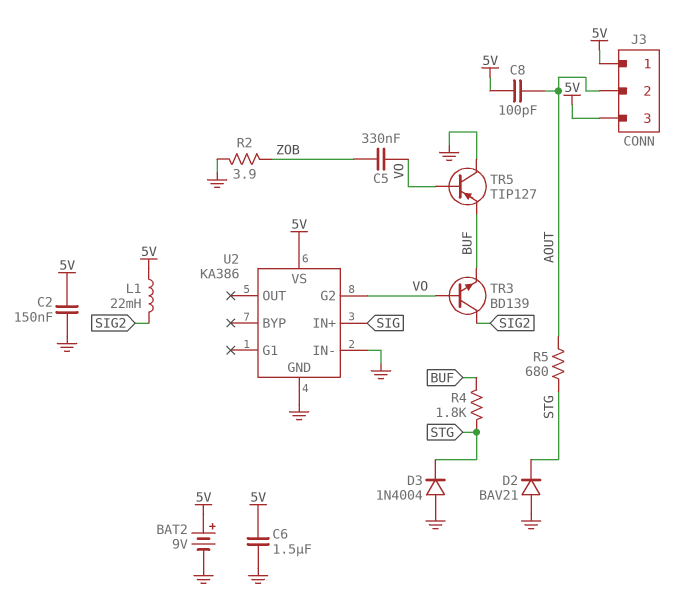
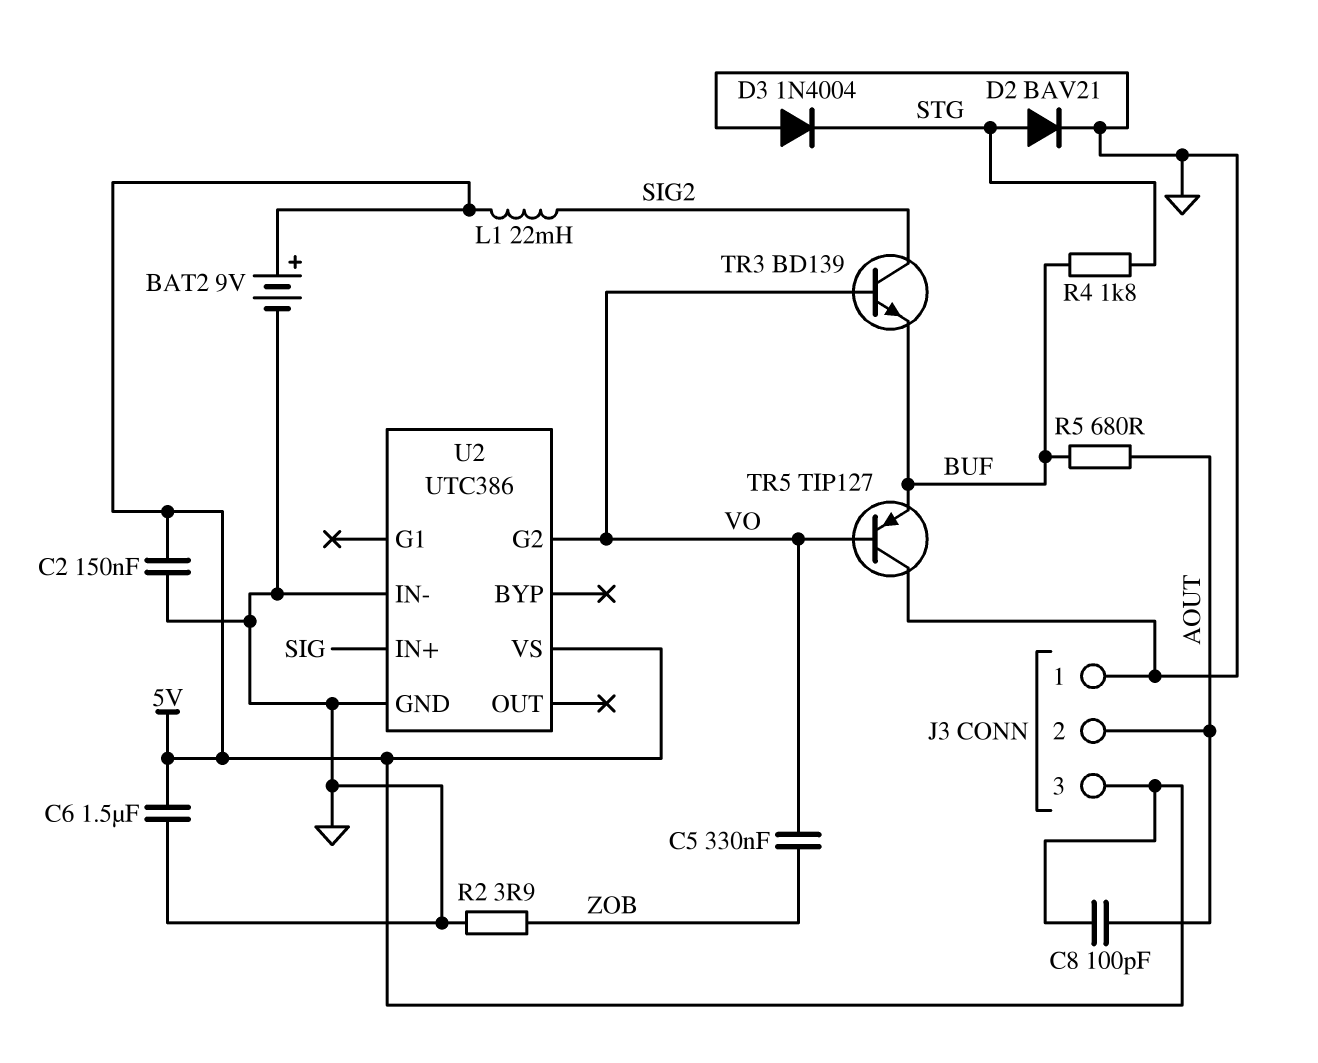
D2: diode BAV21 (A GND, K STG) -> diode BAV21 (A STG, K GND)
J3 pin 1: 5V -> GND
R5: 680 (AOUT, STG) -> 680 (AOUT, BUF)
U2: KA386 -> UTC386

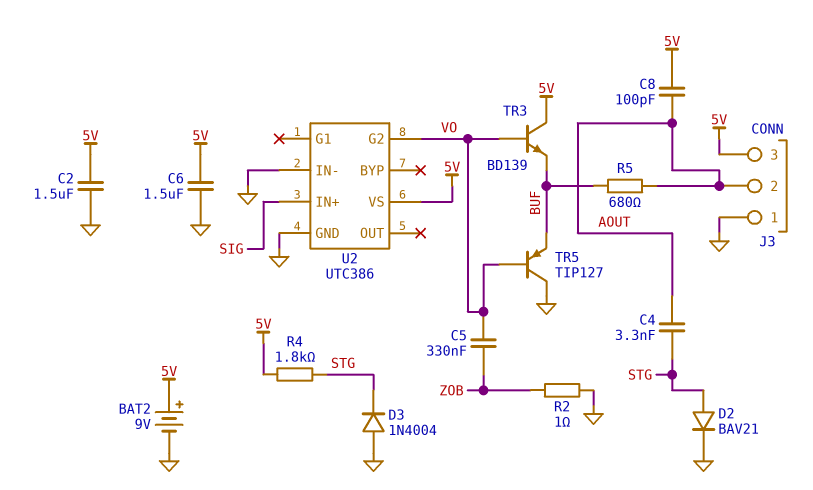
C2: 150nF (5V, GND) -> 1.5uF (5V, GND)
C4: none -> 3.3nF (AOUT, STG)
L1: 22mH (5V, SIG2) -> none
R2: 3.9 (GND, ZOB) -> 1 (GND, ZOB)
R4: 1.8k (BUF, STG) -> 1.8k (5V, STG)
TR3: NPN BD139 (B VO, C SIG2, E BUF) -> NPN BD139 (B VO, C 5V, E BUF)

